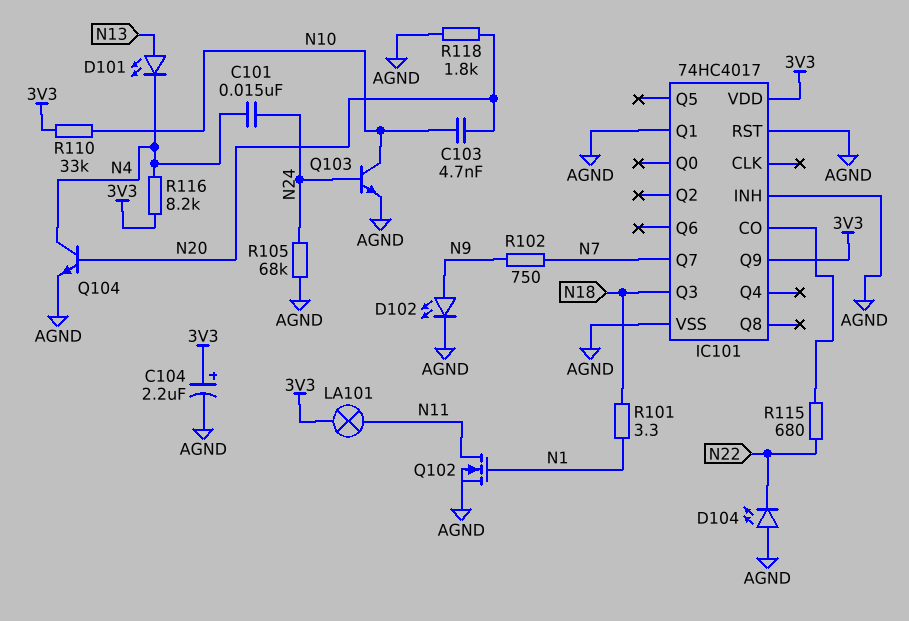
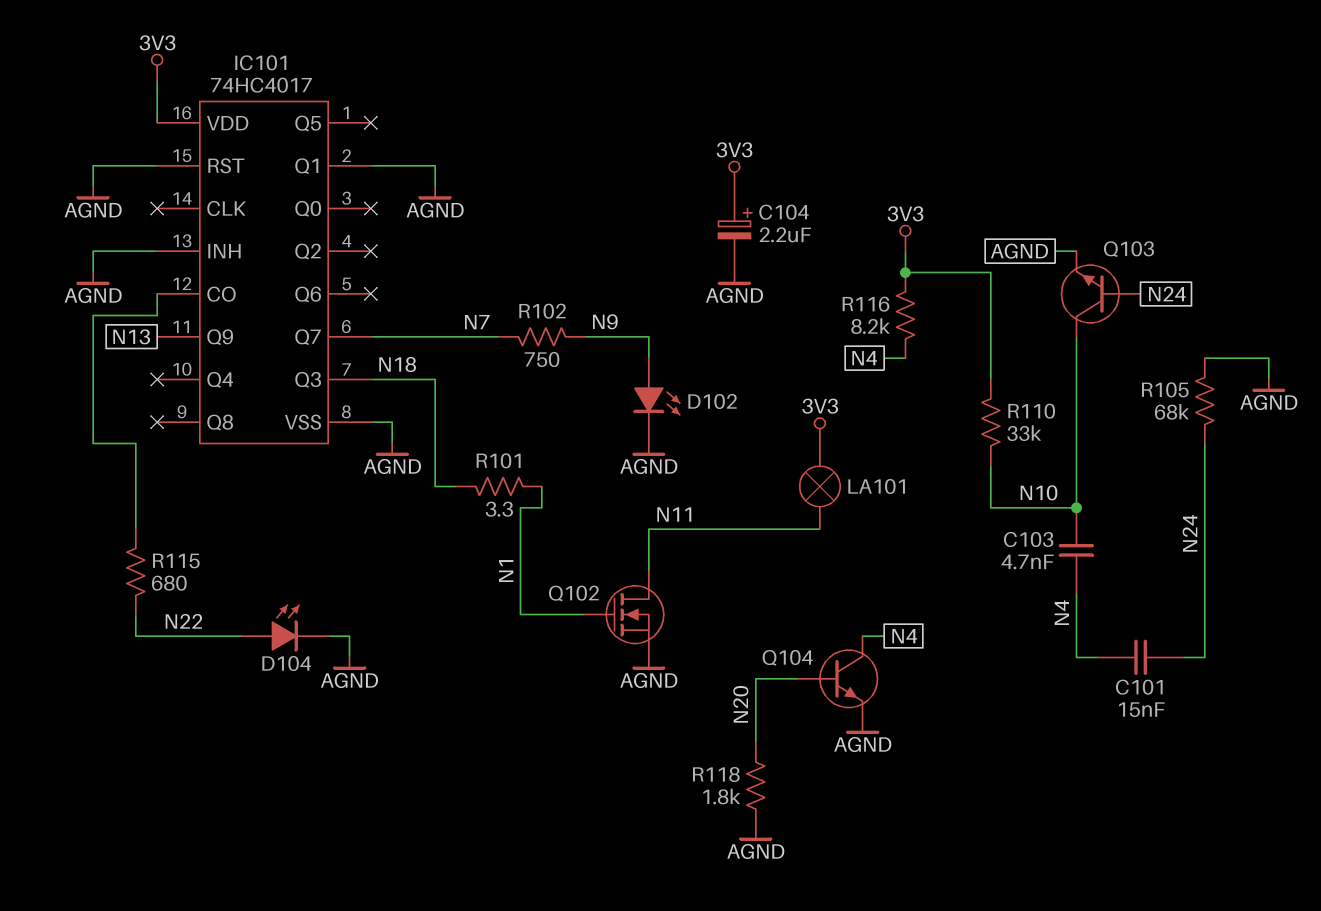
C103: 4.7nF (N10, N20) -> 4.7nF (N4, N10)
D101: LED (A N13, K N4) -> none
D104: LED (A AGND, K N22) -> LED (A N22, K AGND)
IC101 pin Q9: 3V3 -> N13

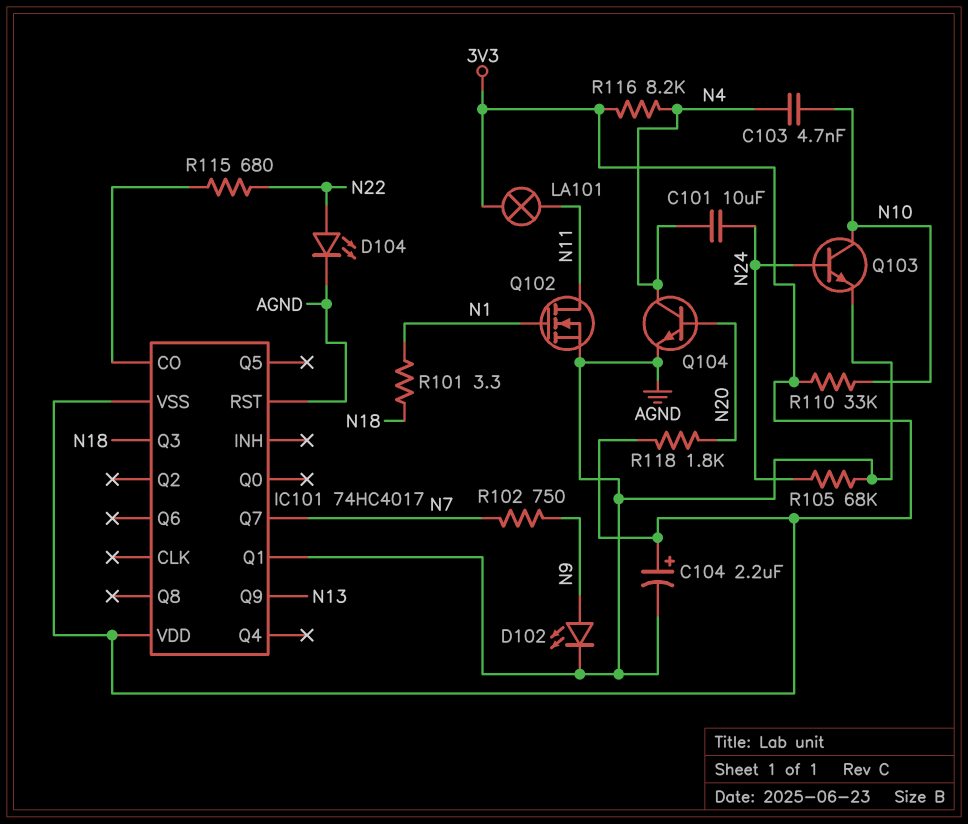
C101: 15nF (N4, N24) -> 10uF (N4, N24)
IC101 pin INH: AGND -> none
IC101 pin VSS: AGND -> 3V3
R118: 1.8k (AGND, N20) -> 1.8k (3V3, N20)

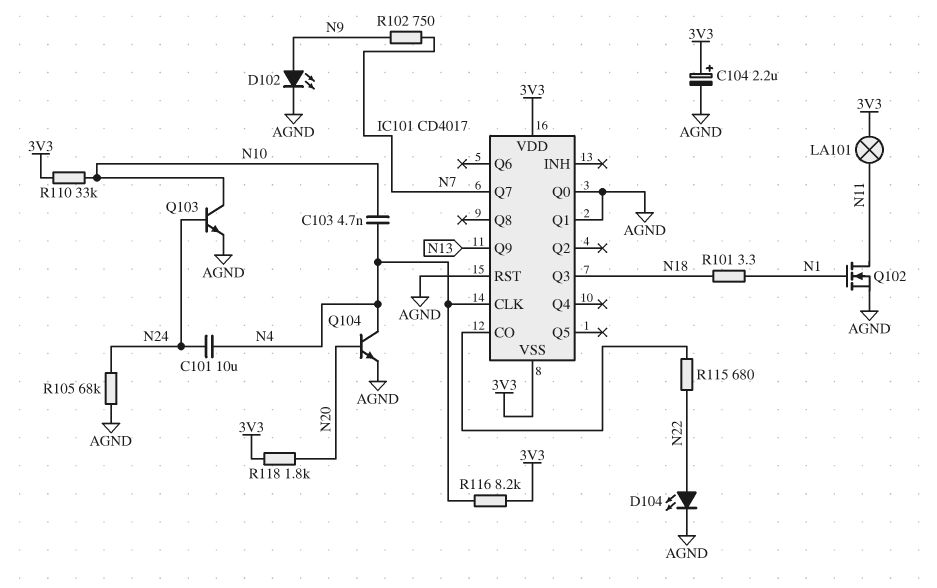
IC101: 74HC4017 -> CD4017
IC101 pin CLK: none -> N4
IC101 pin Q0: none -> AGND

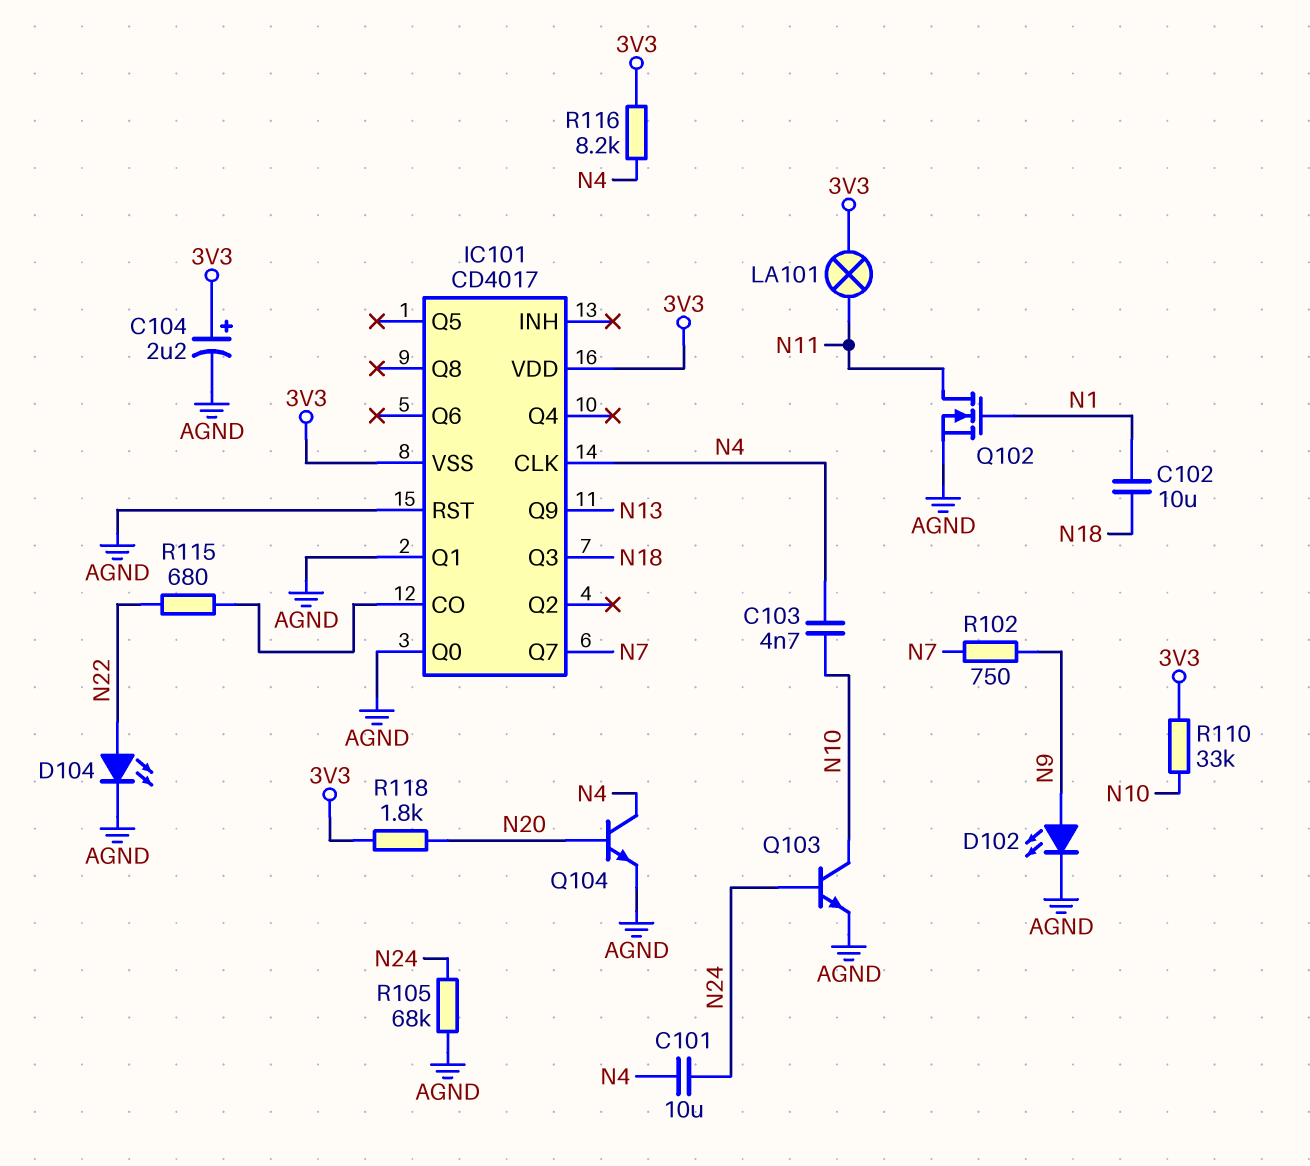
C102: none -> 10uF (N1, N18)
R101: 3.3 (N1, N18) -> none

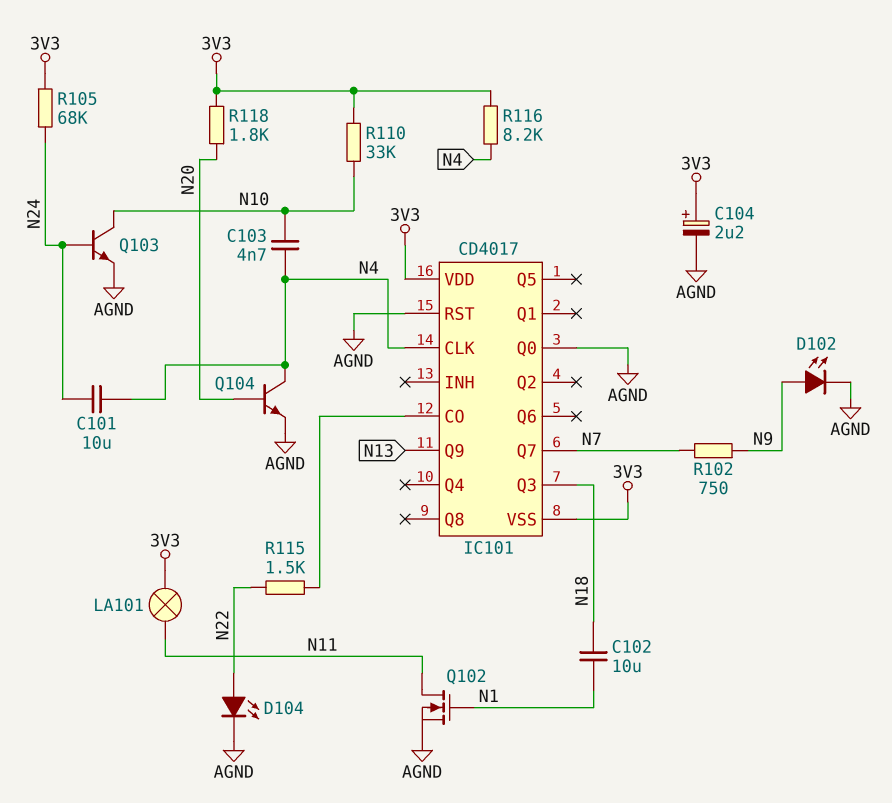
IC101 pin Q1: AGND -> none
R105: 68k (AGND, N24) -> 68k (3V3, N24)
R115: 680 (IC101/CO, N22) -> 1.5k (IC101/CO, N22)

